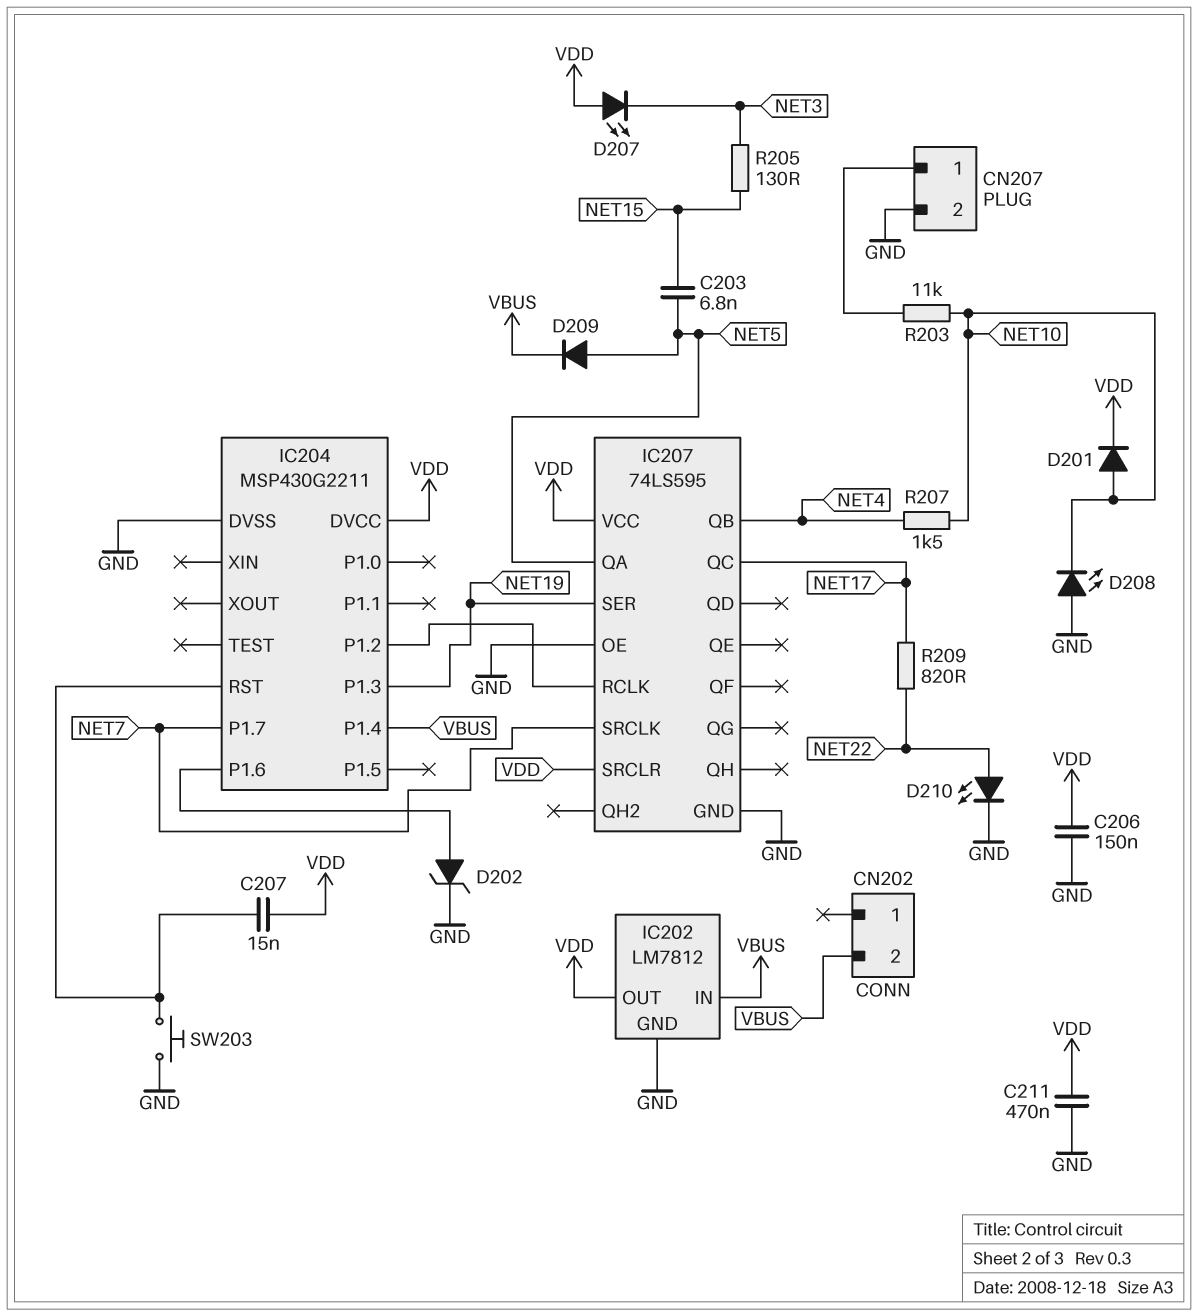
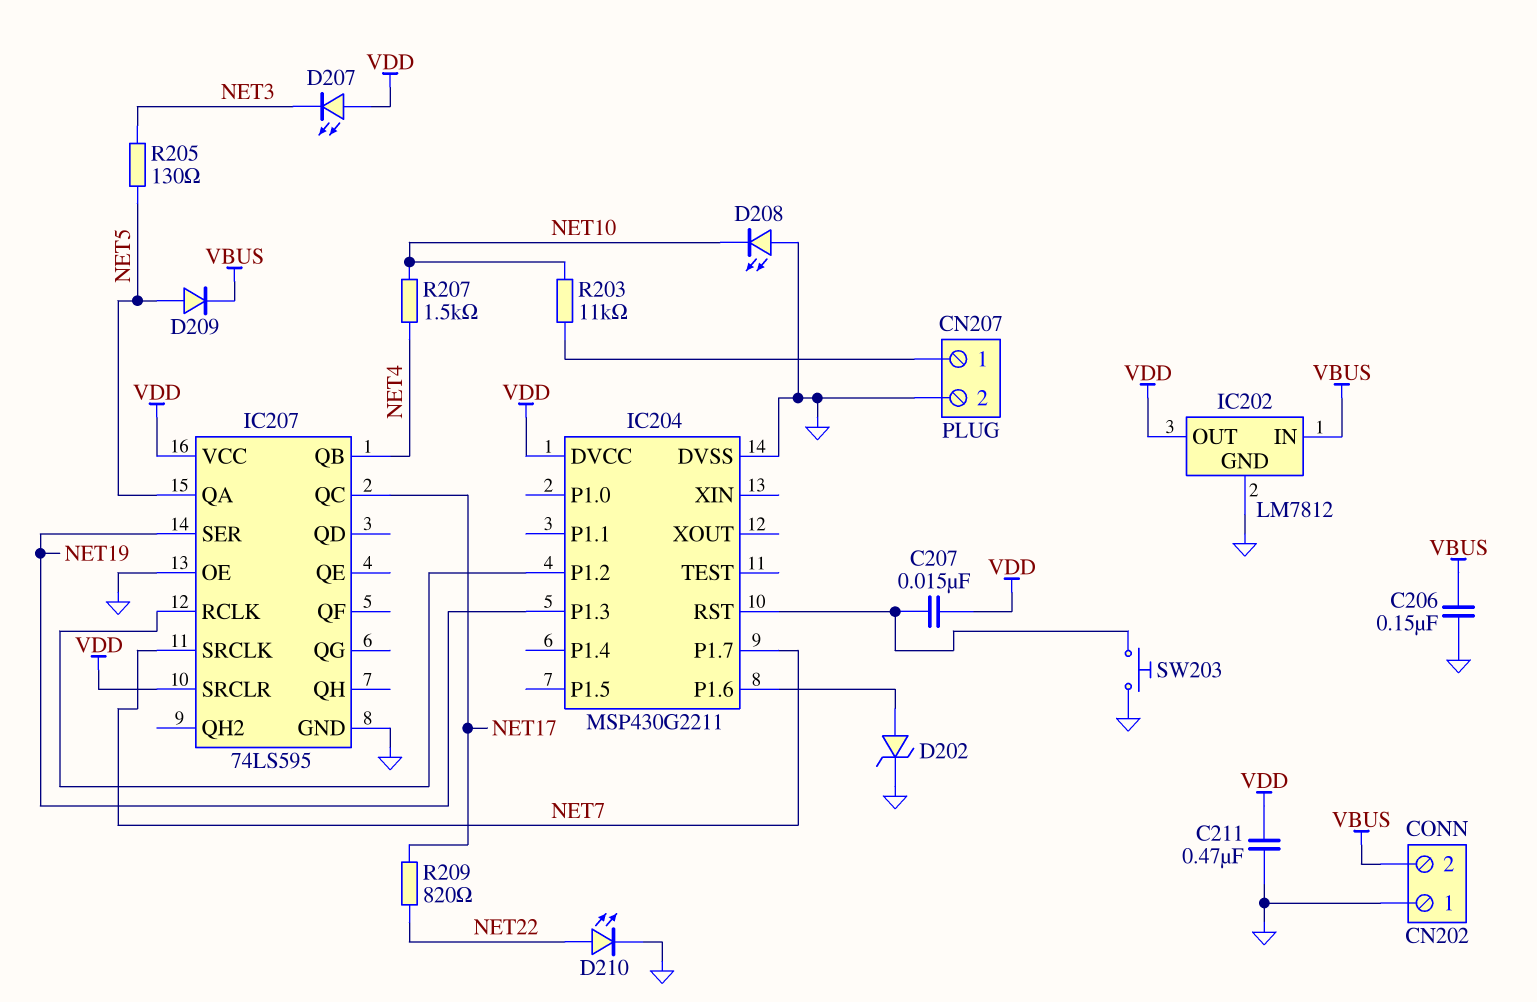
C203: 6.8nF (NET5, NET15) -> none
C206: 150nF (GND, VDD) -> 150nF (GND, VBUS)
CN202 pin 1: none -> GND
D201: diode (A NET10, K VDD) -> none
IC204 pin P1.4: VBUS -> none
R205: 130 (NET3, NET15) -> 130 (NET3, NET5)

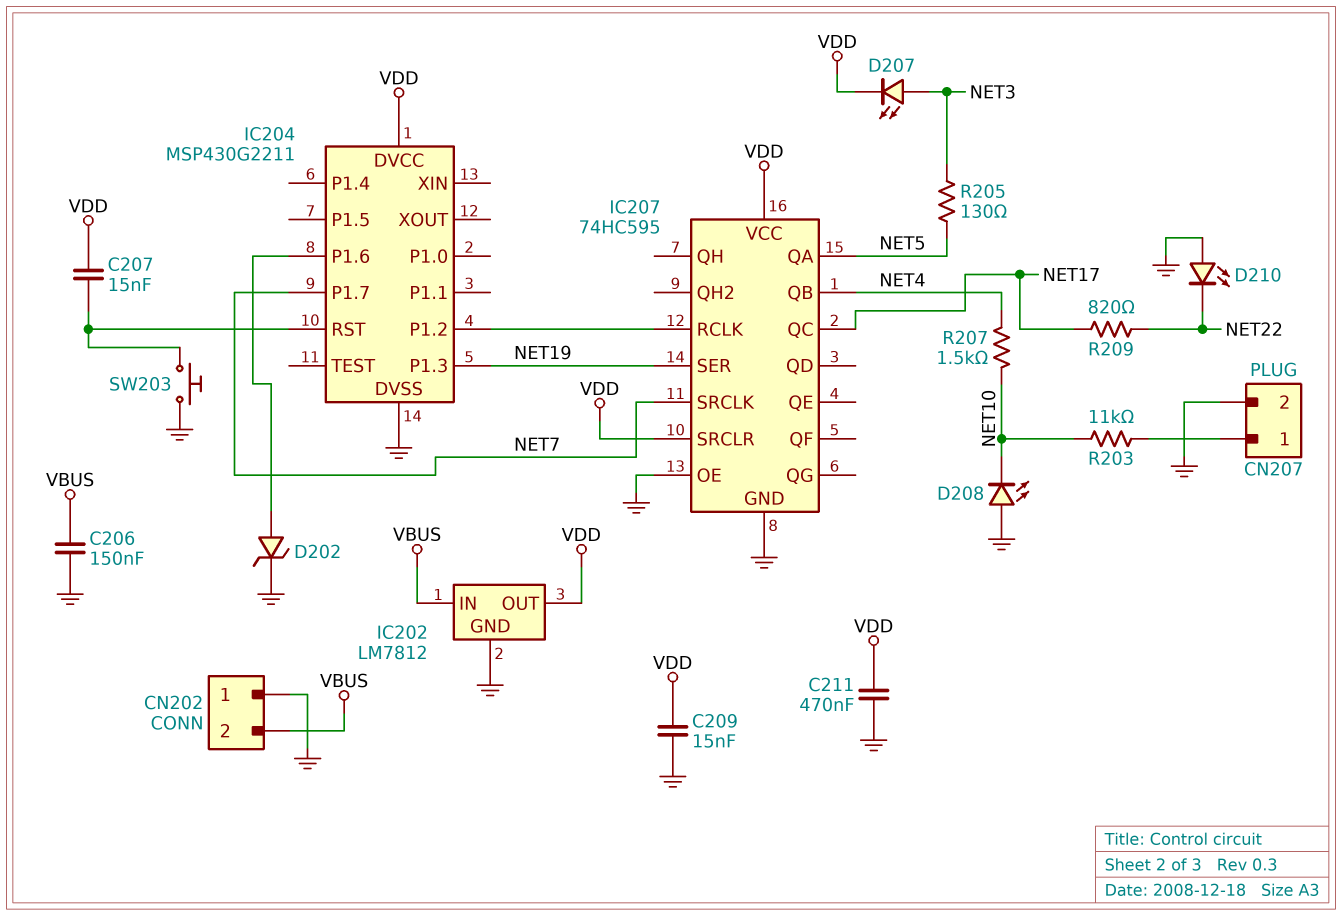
C209: none -> 15nF (GND, VDD)
D207: LED (A VDD, K NET3) -> LED (A NET3, K VDD)
D209: diode (A NET5, K VBUS) -> none
D210: LED (A NET22, K GND) -> LED (A GND, K NET22)
IC207: 74LS595 -> 74HC595

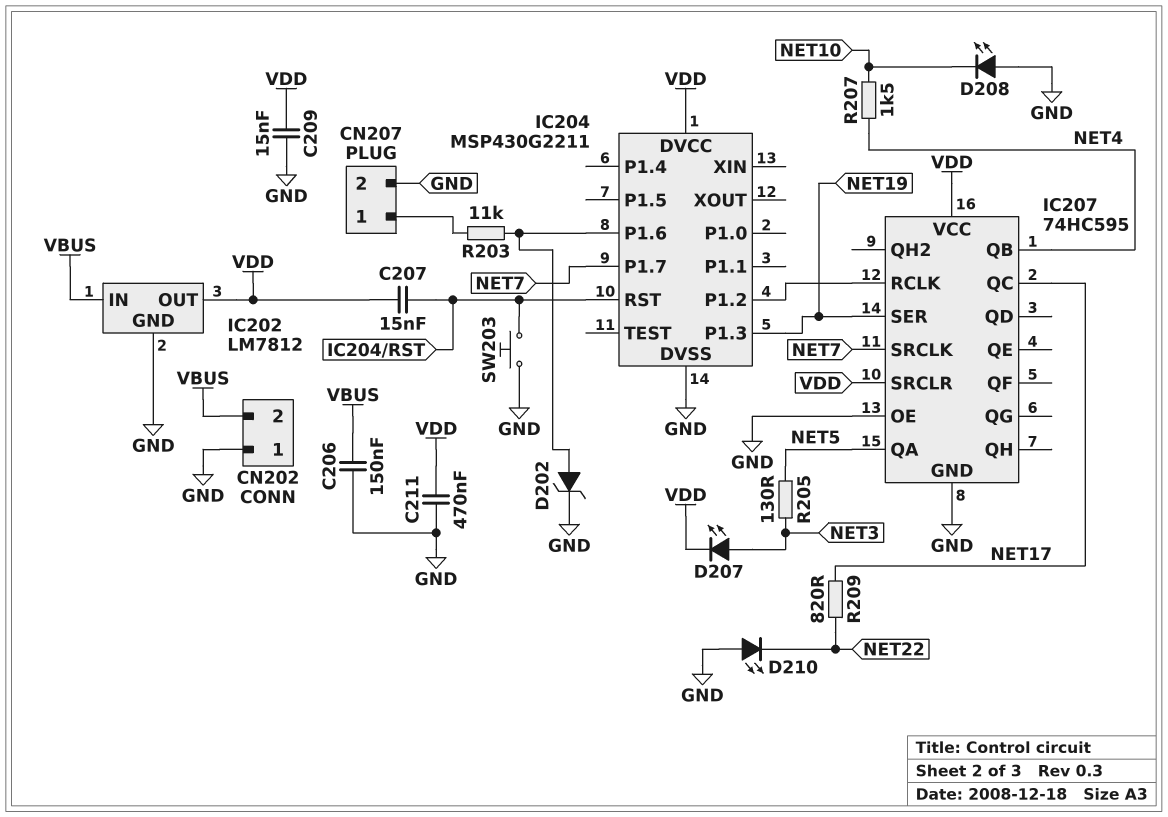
R203: 11k (CN207/1, NET10) -> 11k (CN207/1, IC204/P1.6)

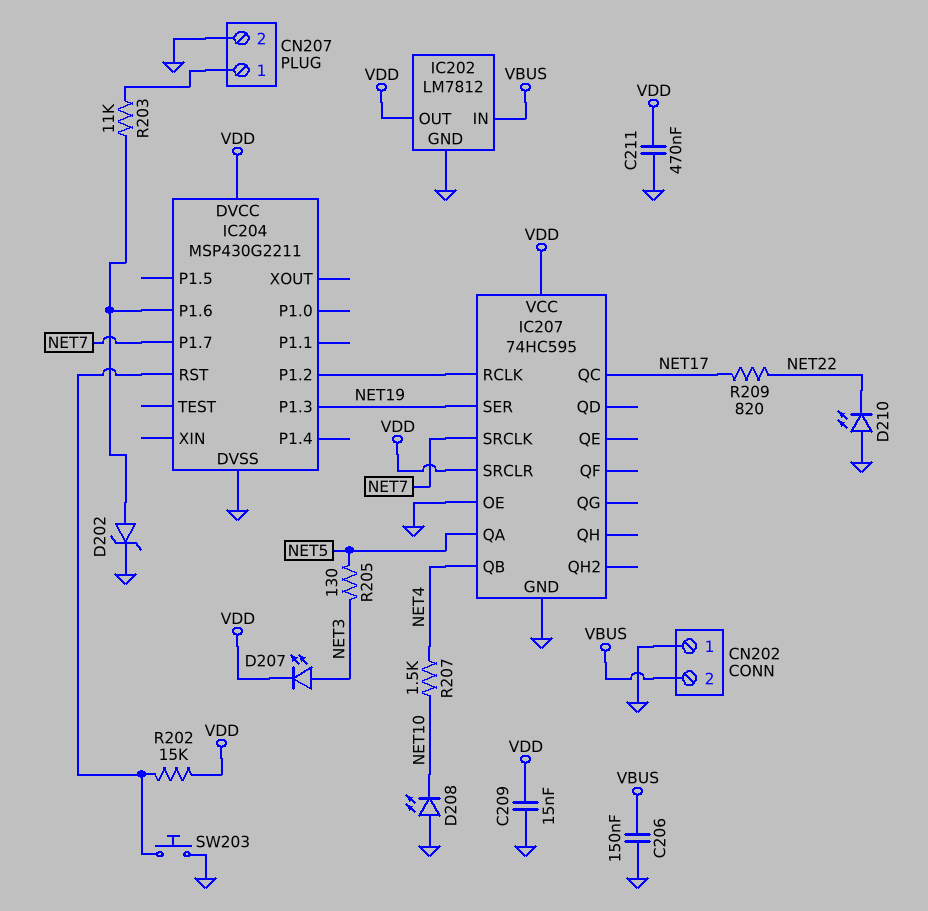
C207: 15nF (IC204/RST, VDD) -> none
R202: none -> 15k (IC204/RST, VDD)

